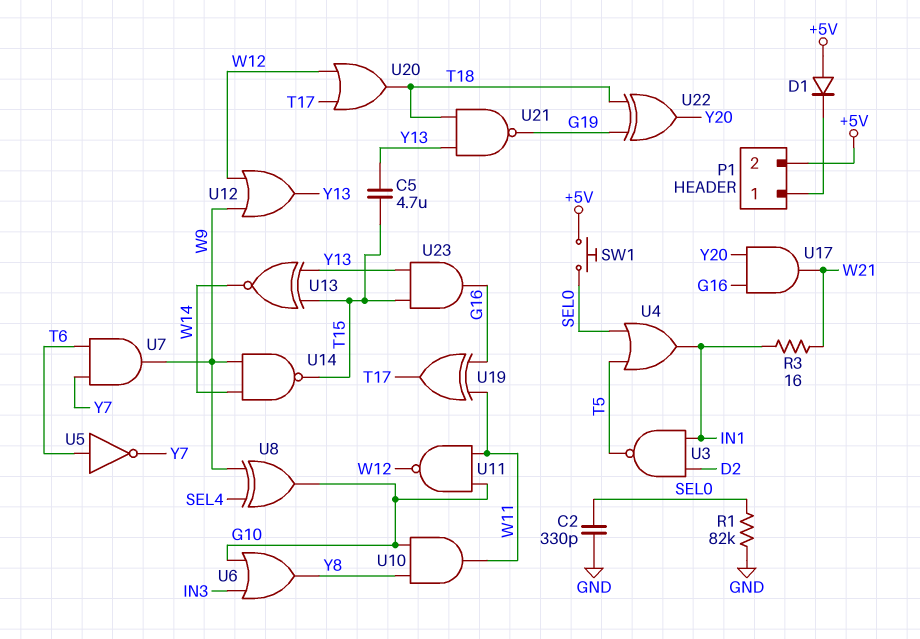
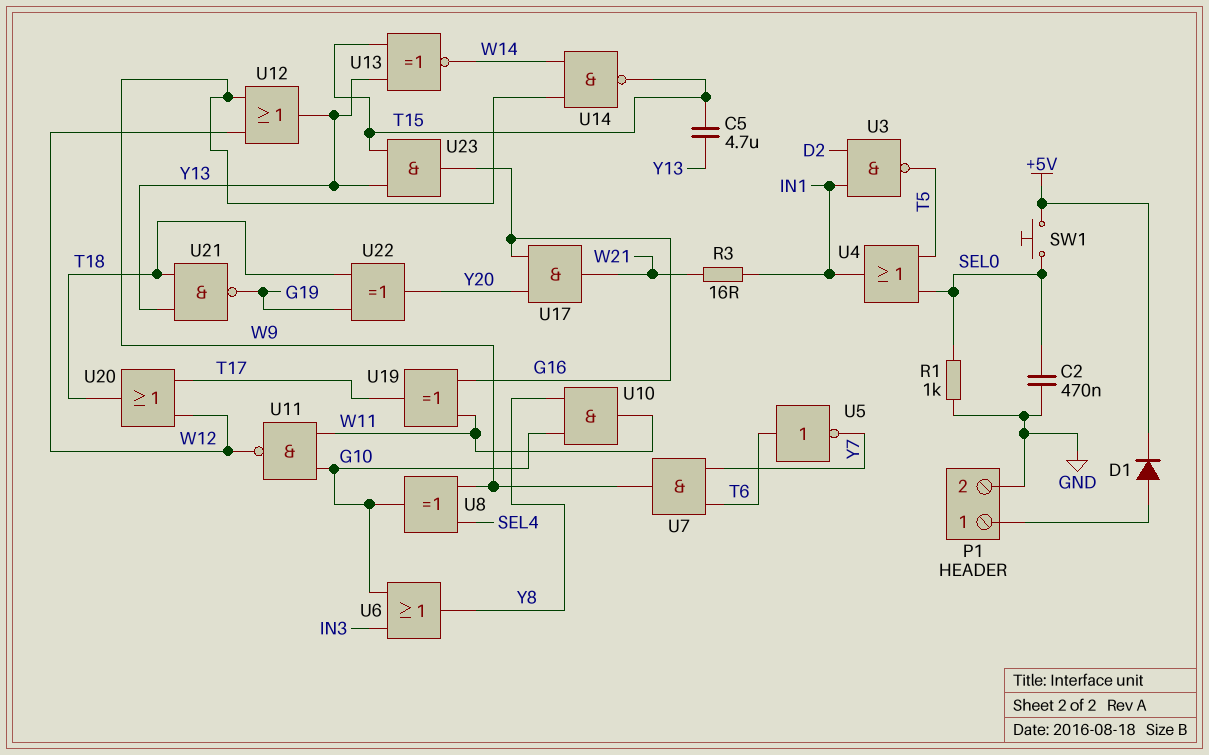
C2: 330pF (GND, SEL0) -> 470nF (GND, SEL0)
D1: diode (A +5V, K P1/1) -> diode (A P1/1, K +5V)
P1 pin 2: +5V -> GND
R1: 82k (GND, SEL0) -> 1k (GND, SEL0)

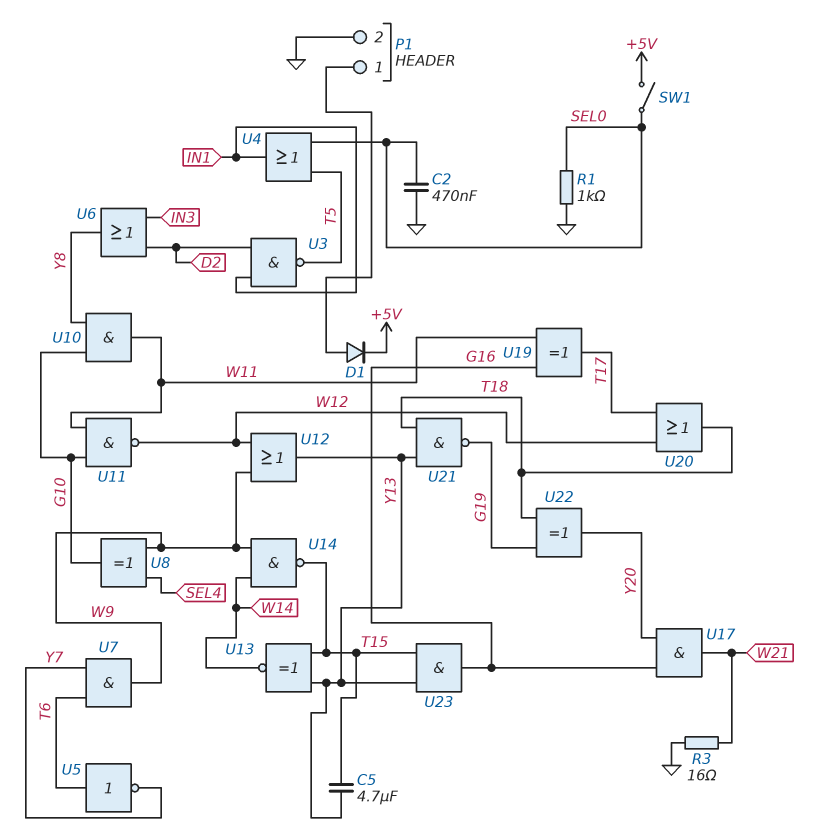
R3: 16 (IN1, W21) -> 16 (GND, W21)
SW1: button (+5V, SEL0) -> switch (+5V, SEL0)
U6: OR (in G10, in IN3, out Y8) -> OR (in D2, in IN3, out Y8)

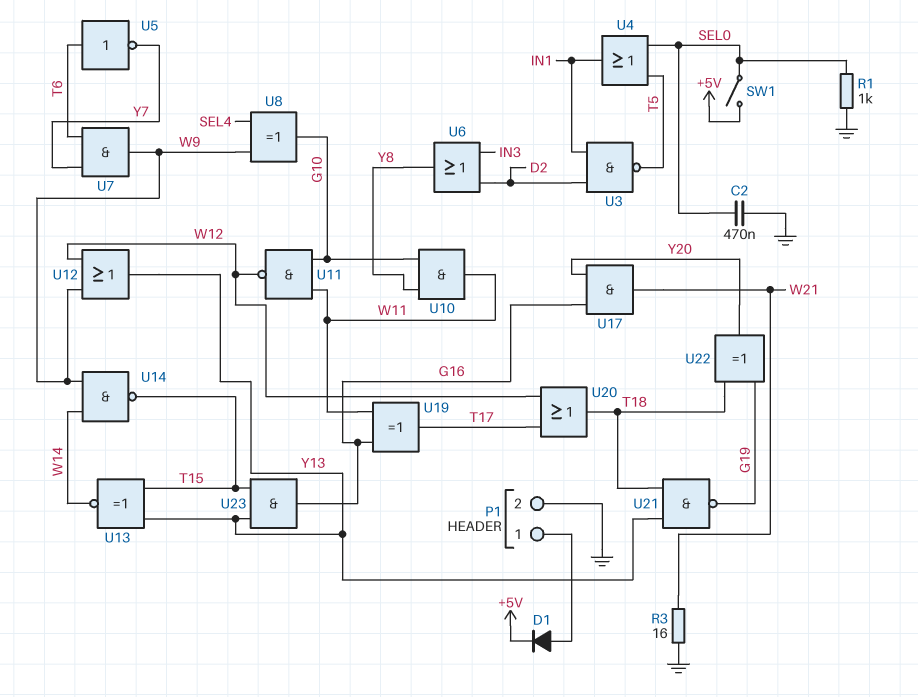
C5: 4.7uF (T15, Y13) -> none

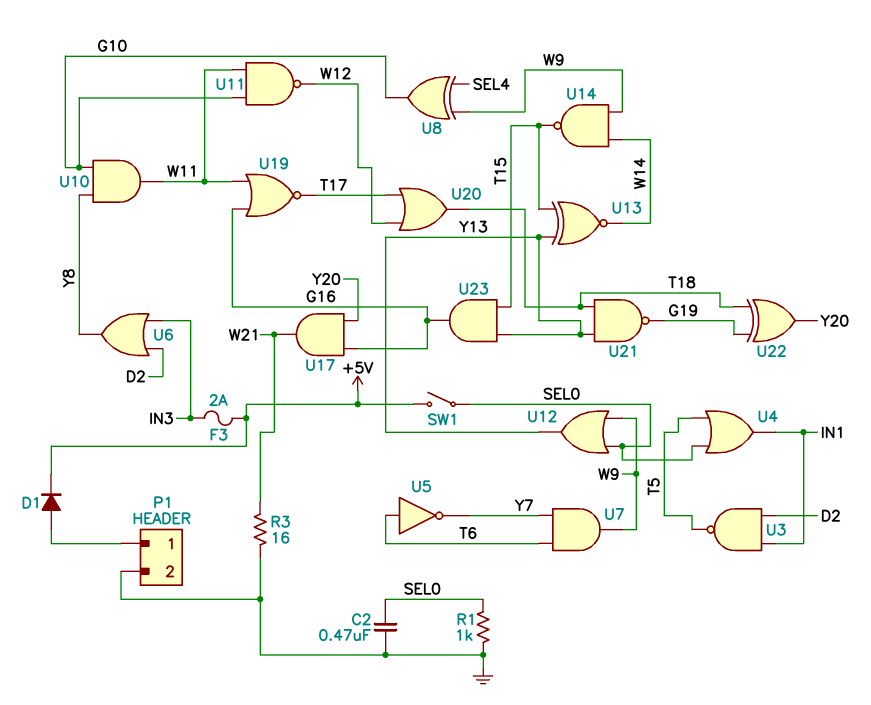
F3: none -> 2A (+5V, IN3)
U12: OR (in W9, in W12, out Y13) -> OR (in SEL0, in W9, out Y13)
U19: XOR (in G16, in W11, out T17) -> NOR (in G16, in W11, out T17)

